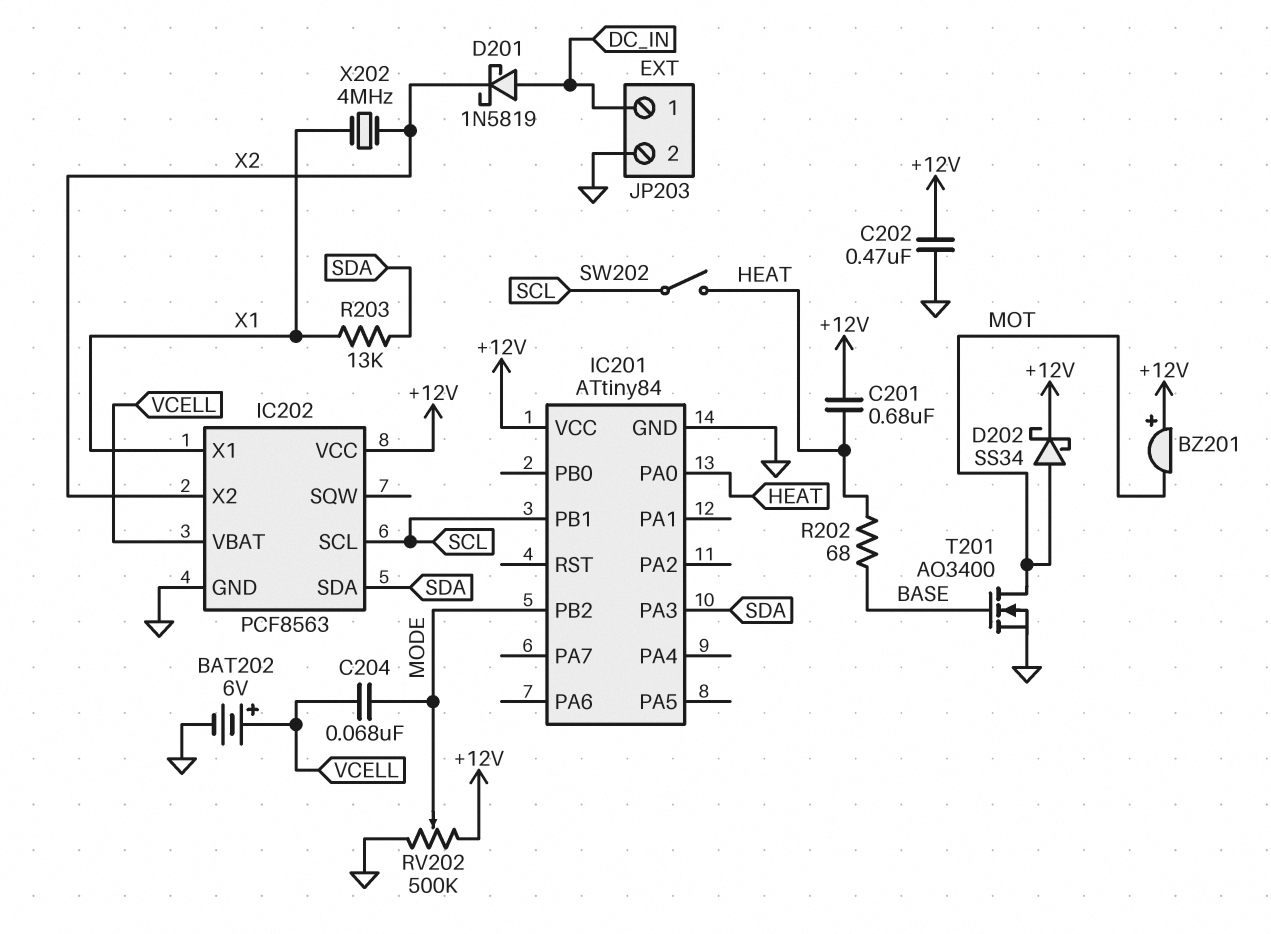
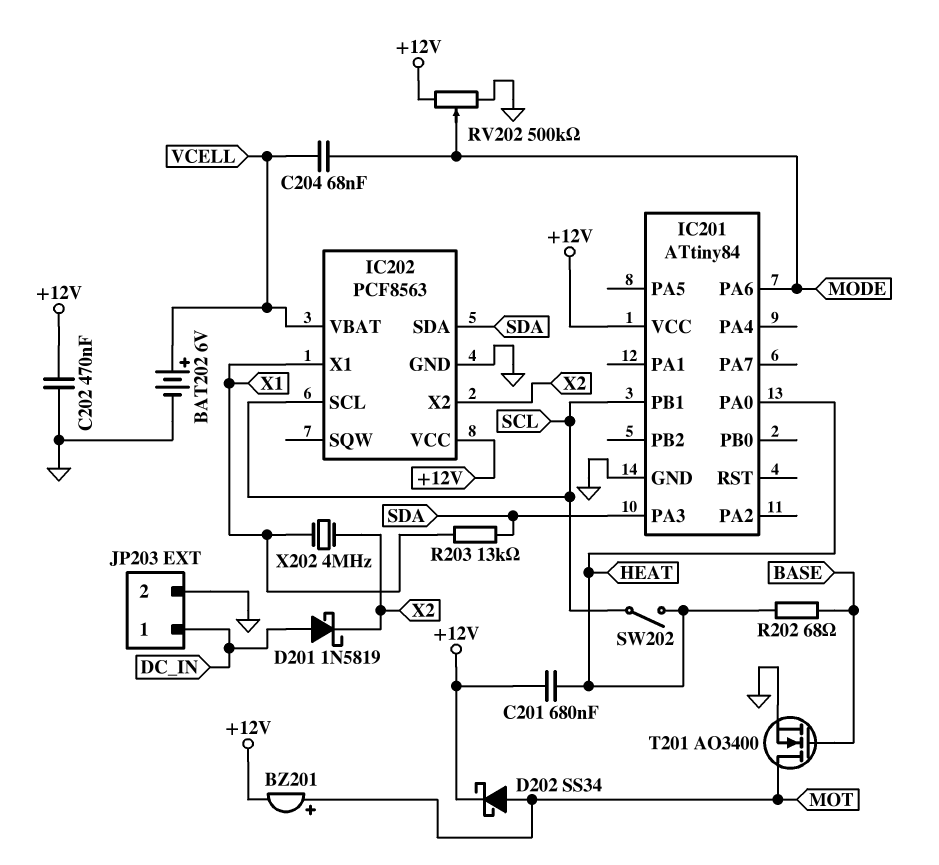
BZ201: buzzer (plus +12V, minus MOT) -> buzzer (plus MOT, minus +12V)
IC201 pin PA6: none -> MODE
IC201 pin PB2: MODE -> none

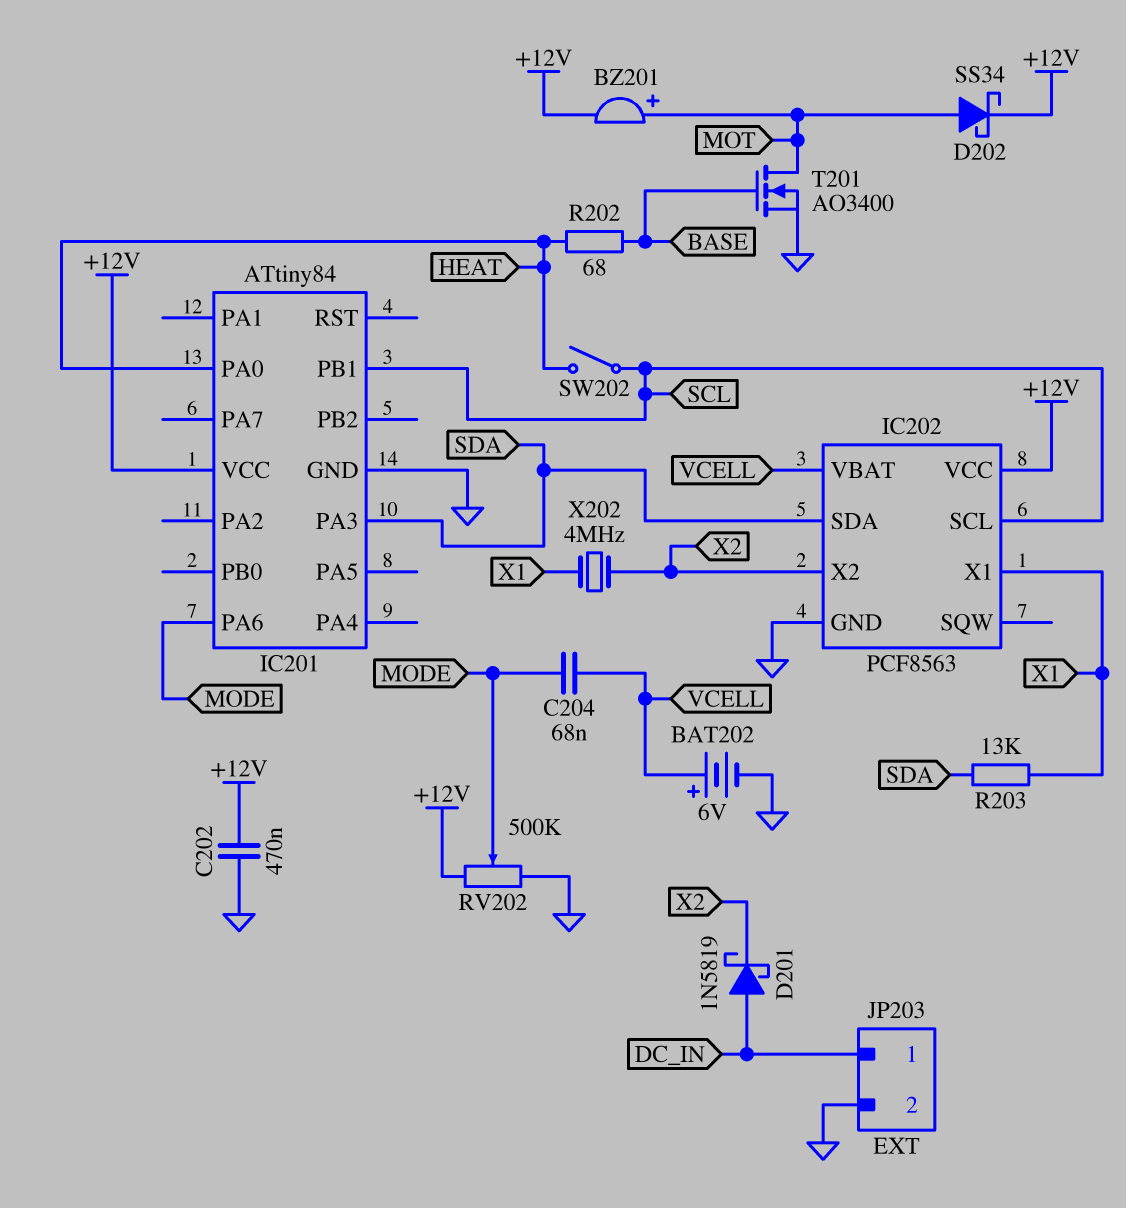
C201: 680nF (+12V, HEAT) -> none

